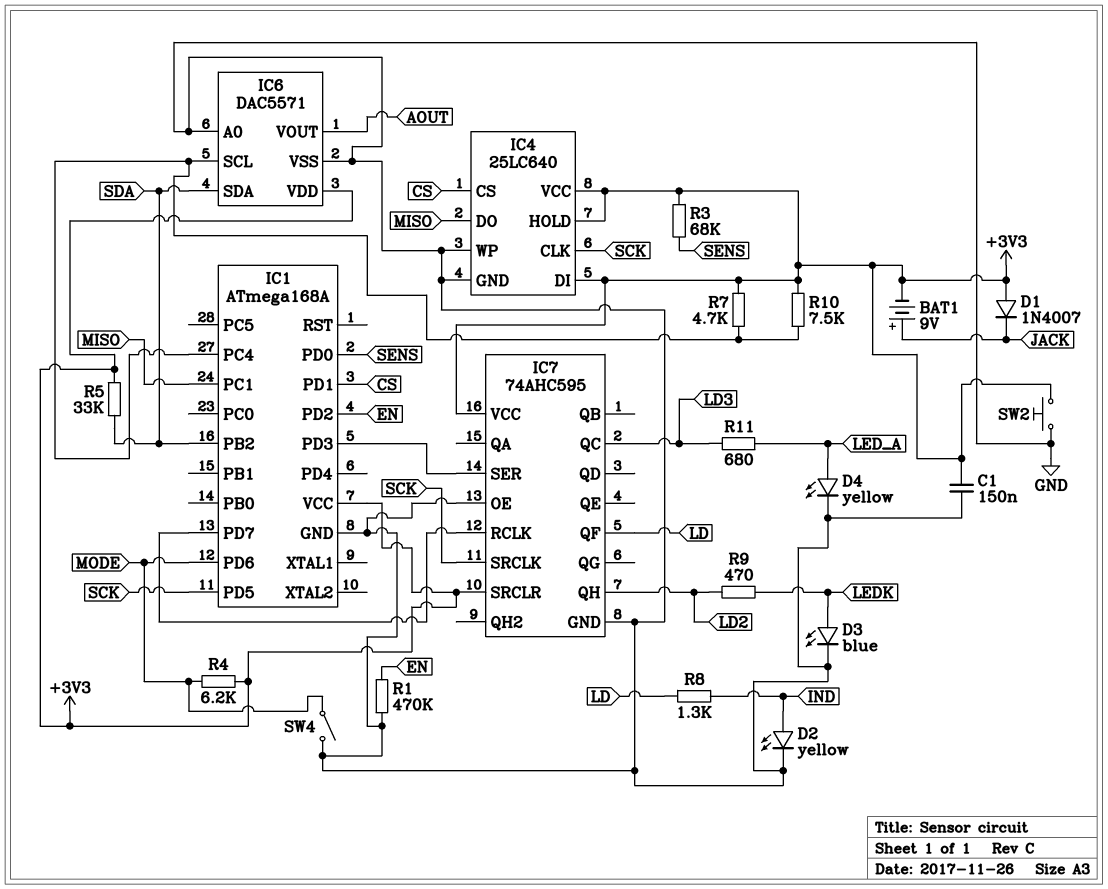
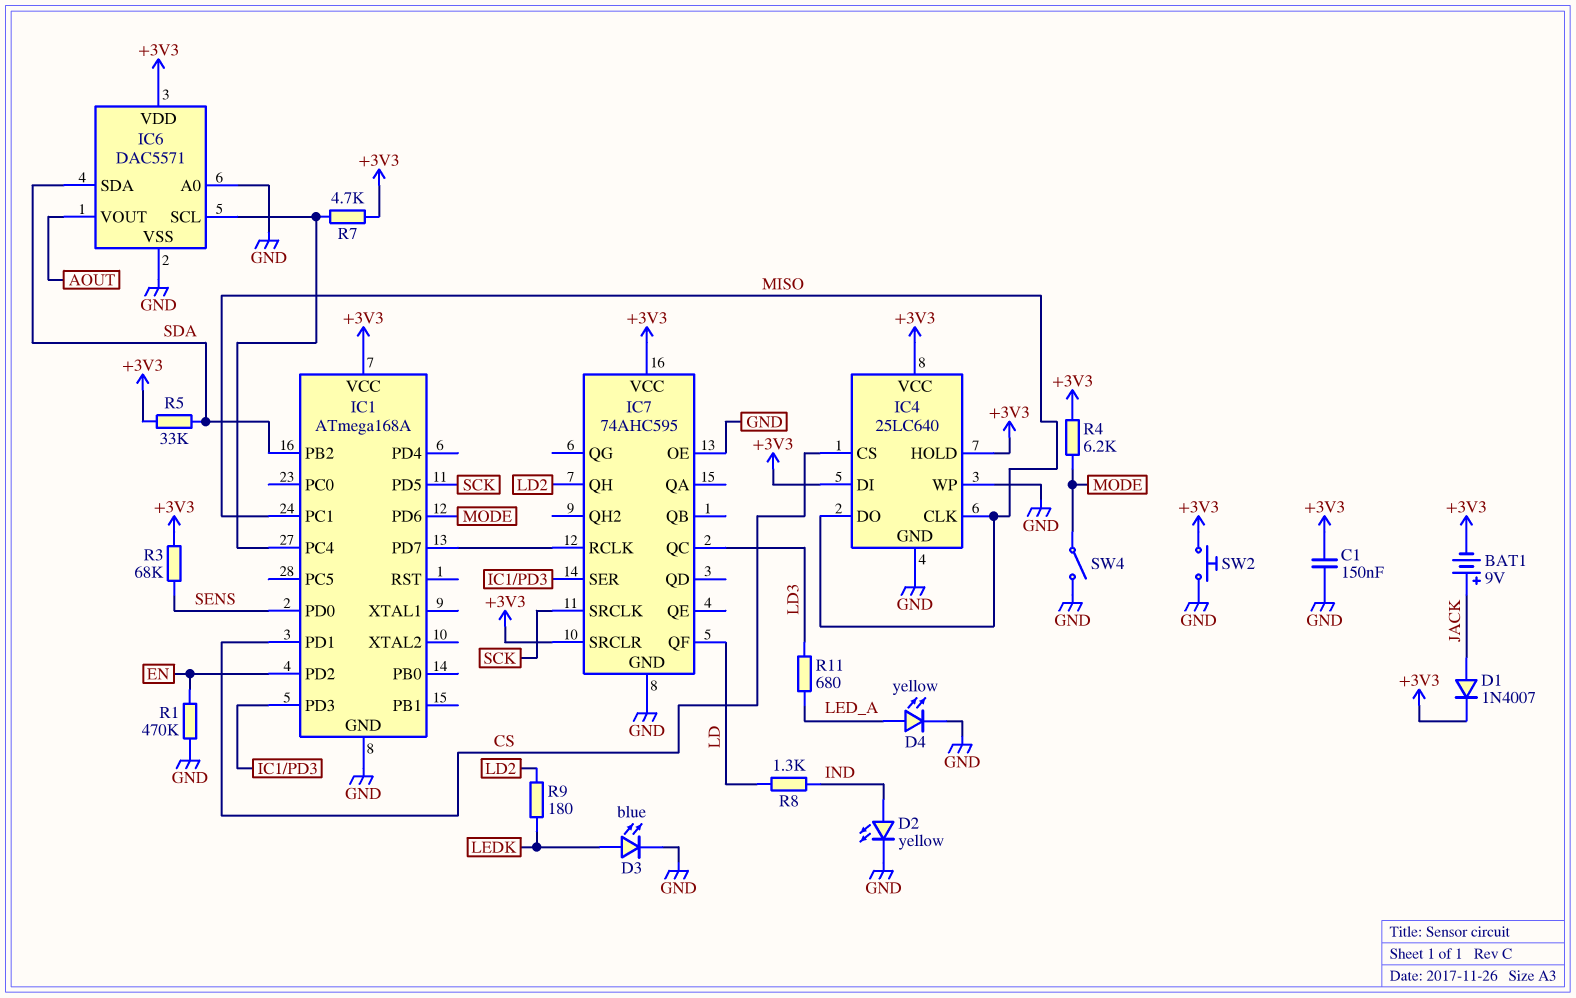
D1: diode 1N4007 (A +3V3, K JACK) -> diode 1N4007 (A JACK, K +3V3)
IC4 pin CLK: SCK -> MISO
R9: 470 (LD2, LEDK) -> 180 (LD2, LEDK)
R10: 7.5k (+3V3, IC1/PC4) -> none

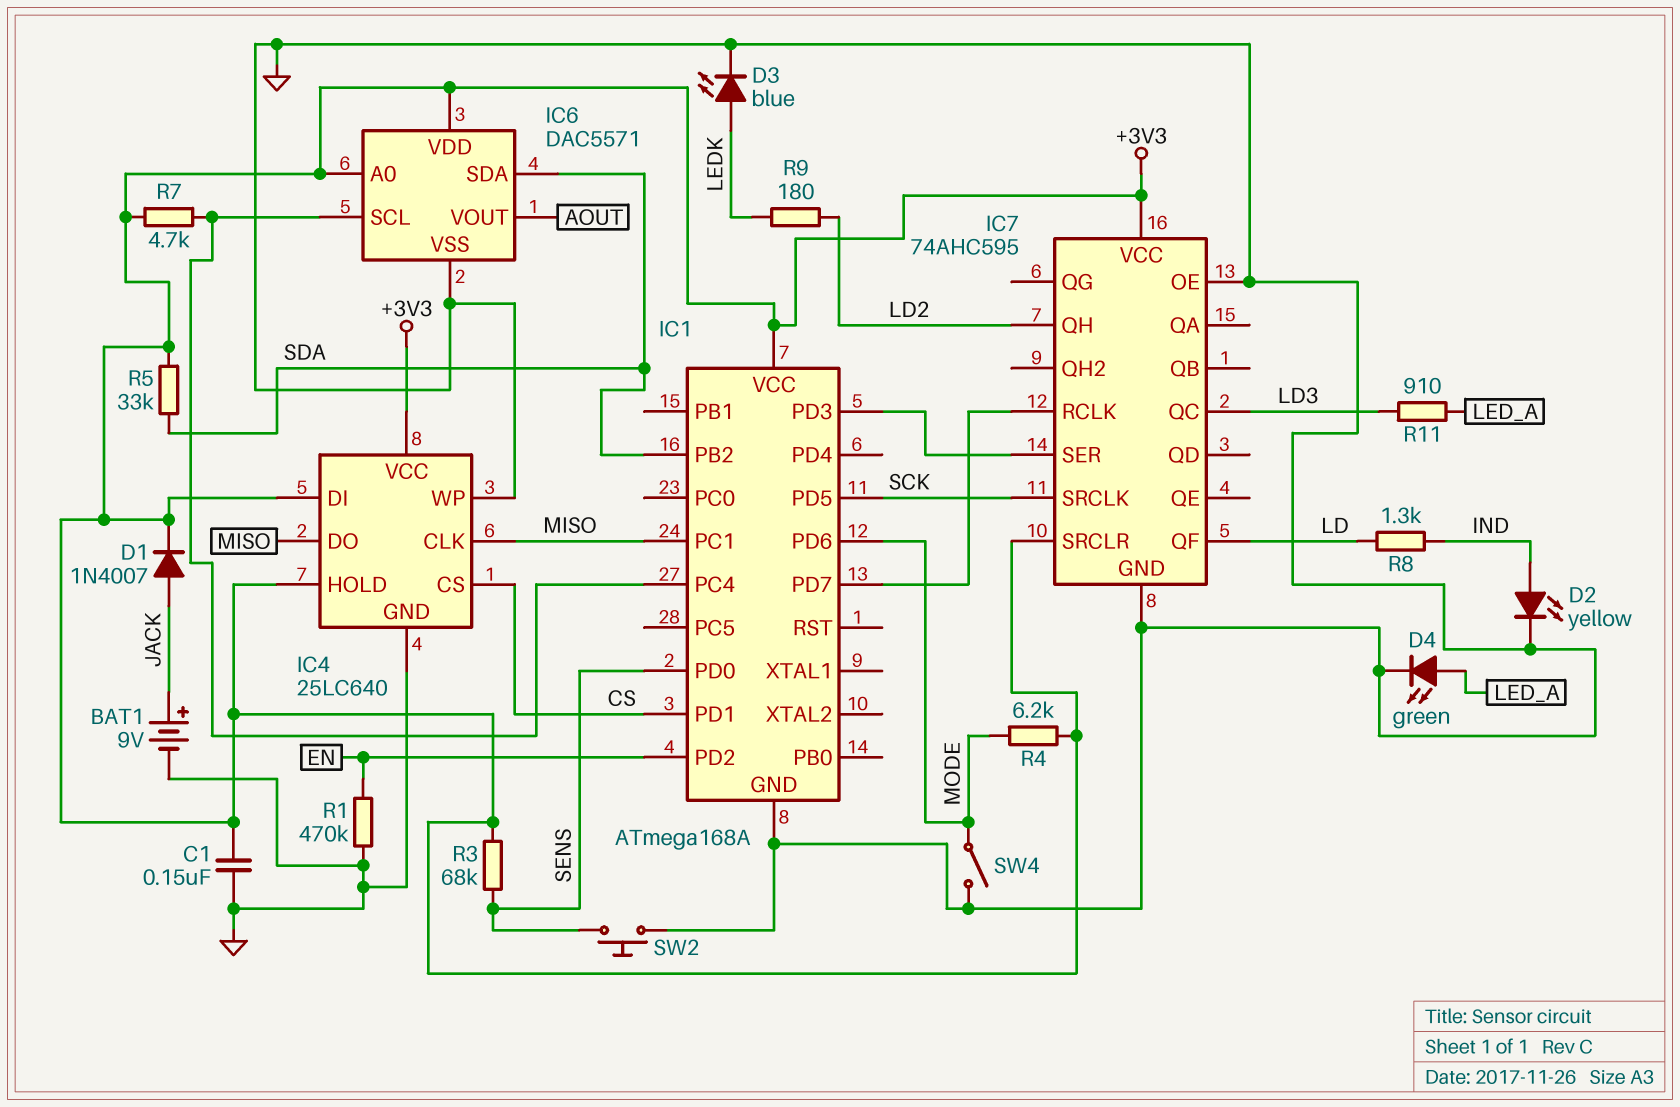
BAT1: 9V (plus JACK, minus +3V3) -> 9V (plus JACK, minus GND)
D4: LED yellow (A LED_A, K GND) -> LED green (A LED_A, K GND)
IC6 pin A0: GND -> +3V3
R11: 680 (LD3, LED_A) -> 910 (LD3, LED_A)
SW2: button (+3V3, GND) -> button (GND, SENS)

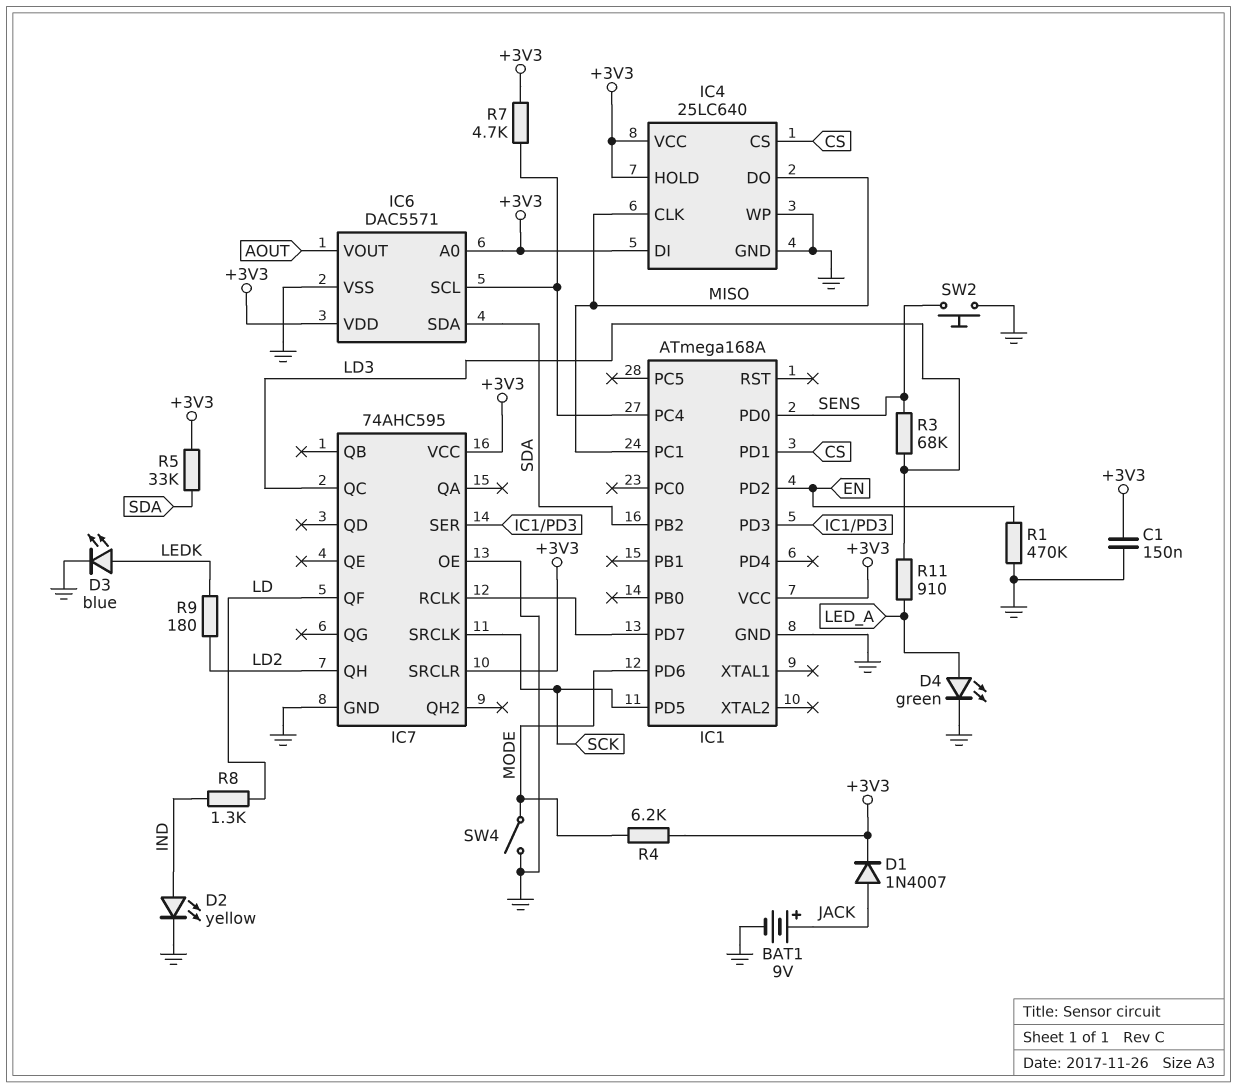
R3: 68k (+3V3, SENS) -> 68k (LD3, SENS)

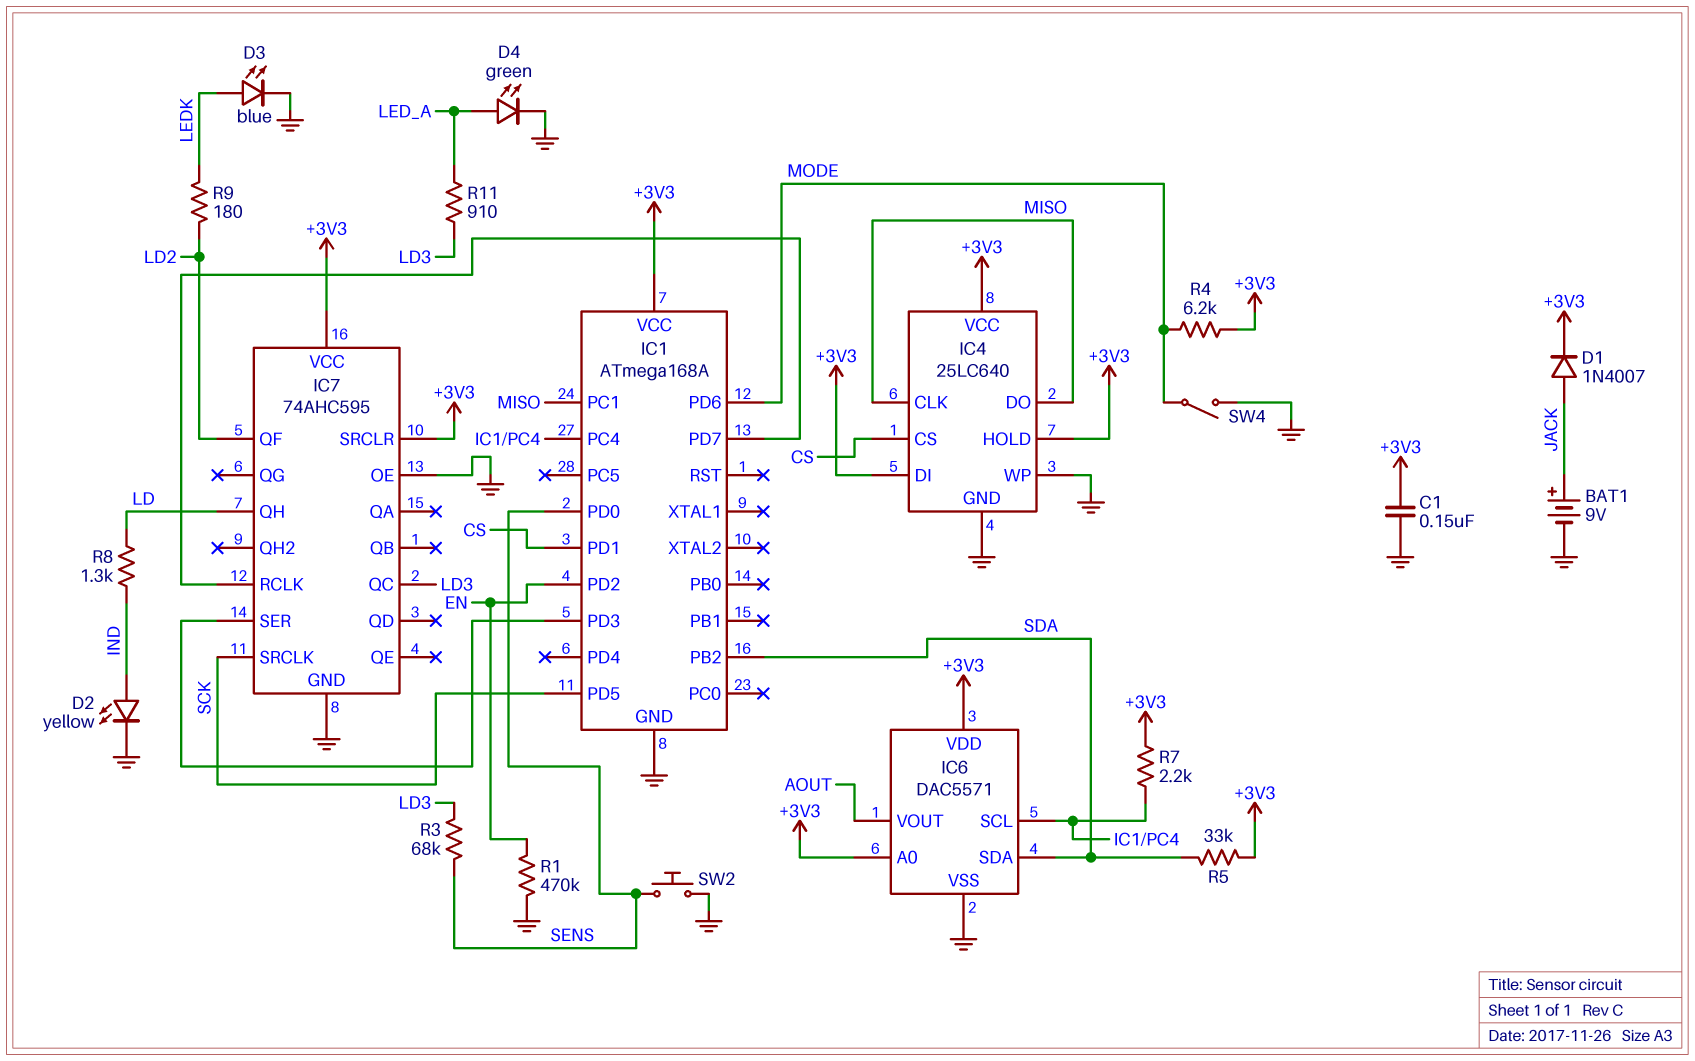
IC7 pin QF: LD -> LD2
IC7 pin QH: LD2 -> LD
R7: 4.7k (+3V3, IC1/PC4) -> 2.2k (+3V3, IC1/PC4)

